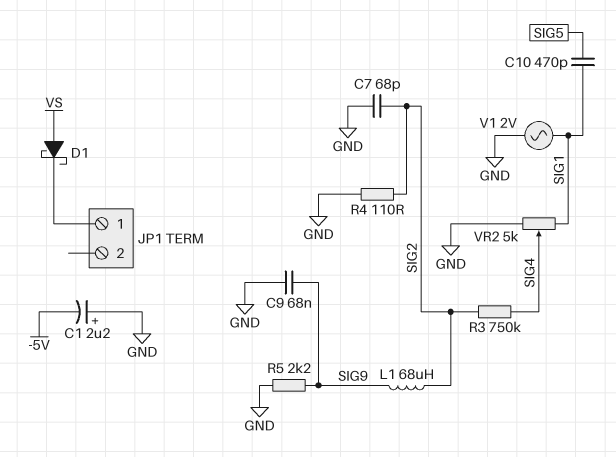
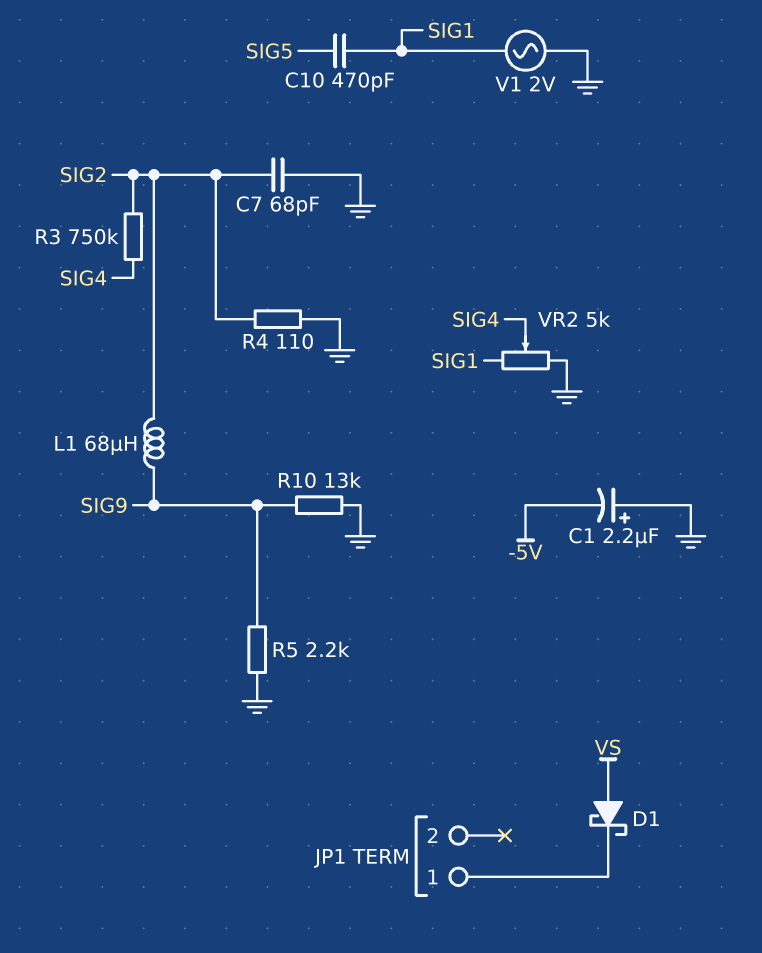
C9: 68nF (GND, SIG9) -> none
R10: none -> 13k (GND, SIG9)

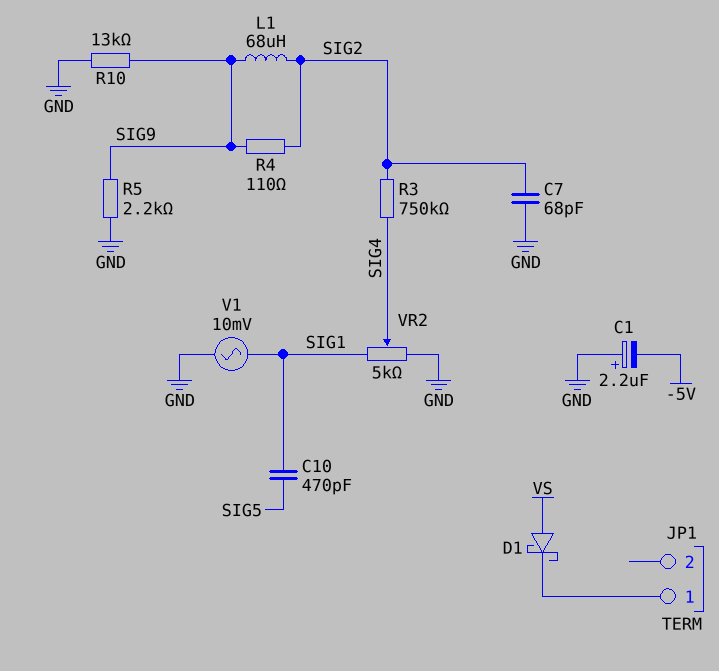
R4: 110 (GND, SIG2) -> 110 (SIG2, SIG9)
V1: AC 2V (GND, SIG1) -> AC 10mV (GND, SIG1)

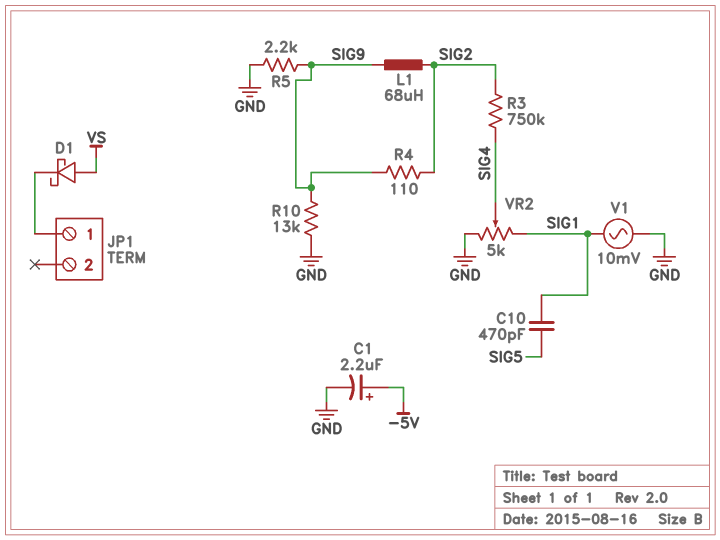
C1: 2.2uF (plus GND, minus -5V) -> 2.2uF (plus -5V, minus GND)
C7: 68pF (GND, SIG2) -> none

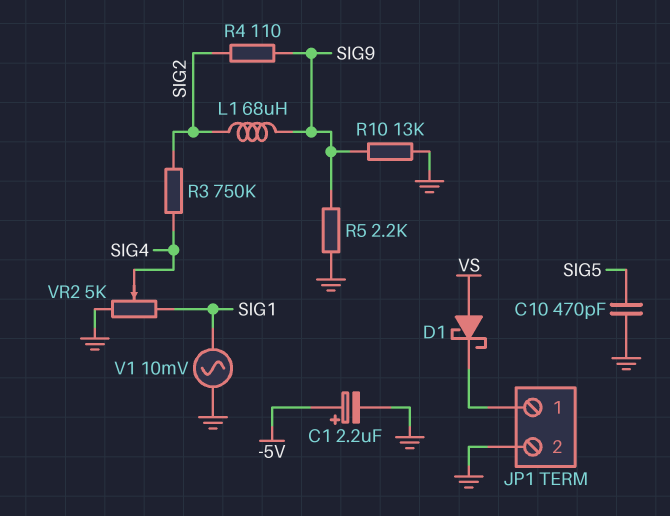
C10: 470pF (SIG1, SIG5) -> 470pF (GND, SIG5)
JP1 pin 2: none -> GND

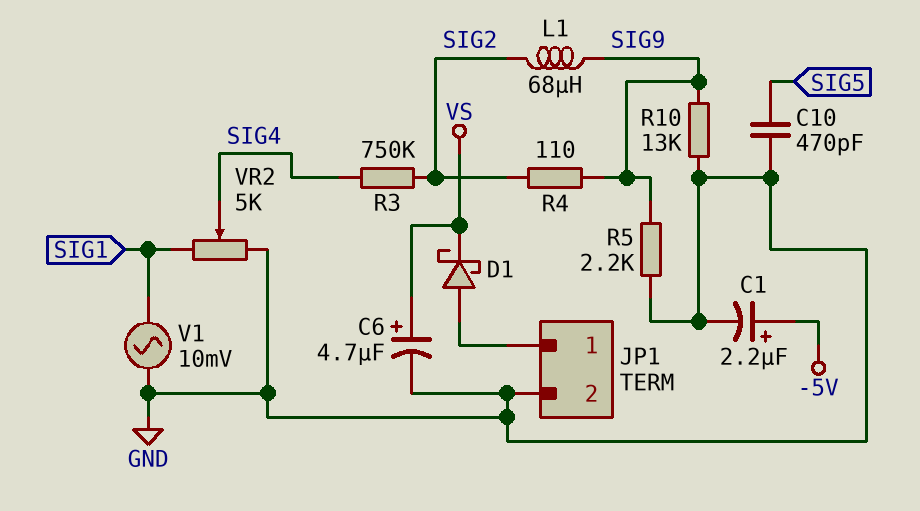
C6: none -> 4.7uF (plus VS, minus GND)
D1: schottky (A VS, K JP1/1) -> schottky (A JP1/1, K VS)

